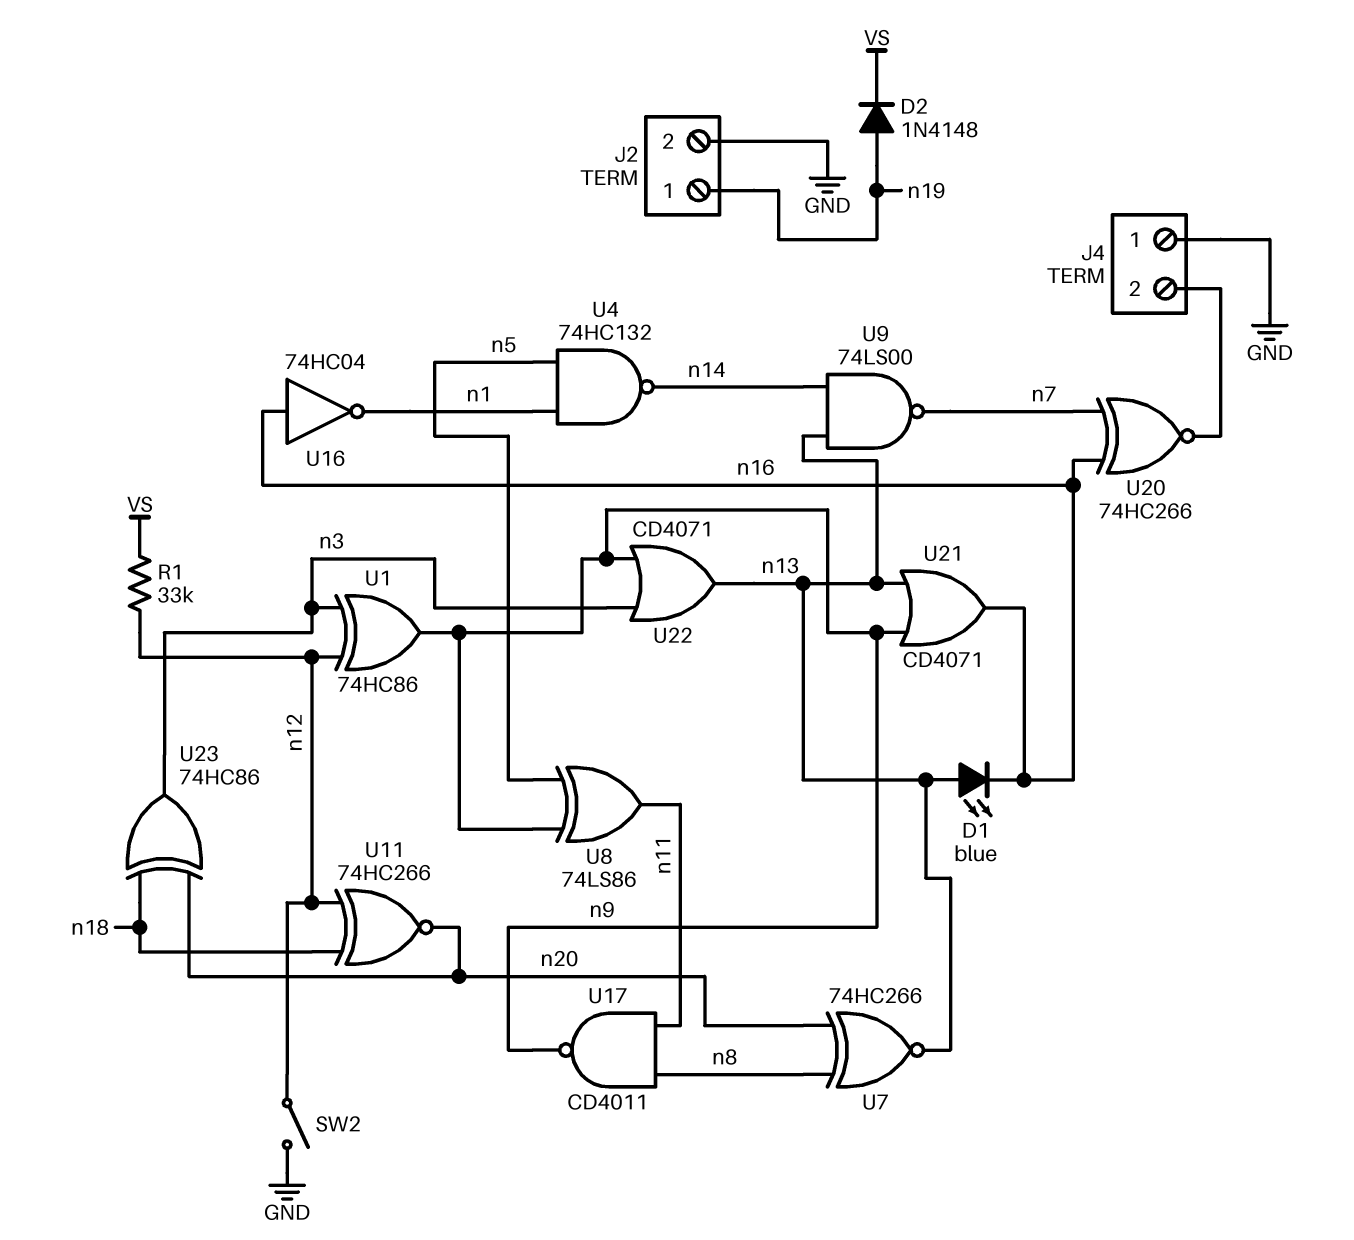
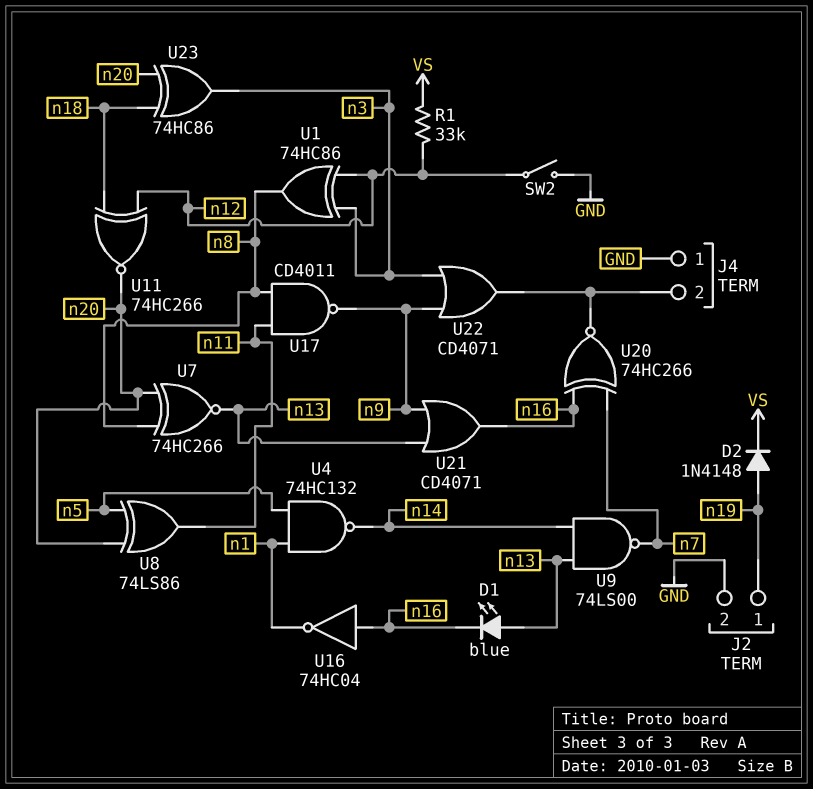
U1: XOR 74HC86 (in n3, in n12, out n9) -> XOR 74HC86 (in n3, in n12, out n8)
U8: XOR 74LS86 (in n5, in n9, out n11) -> XOR 74LS86 (in n5, in n20, out n11)
U22: OR CD4071 (in n3, in n9, out n13) -> OR CD4071 (in n3, in n9, out J4/2)

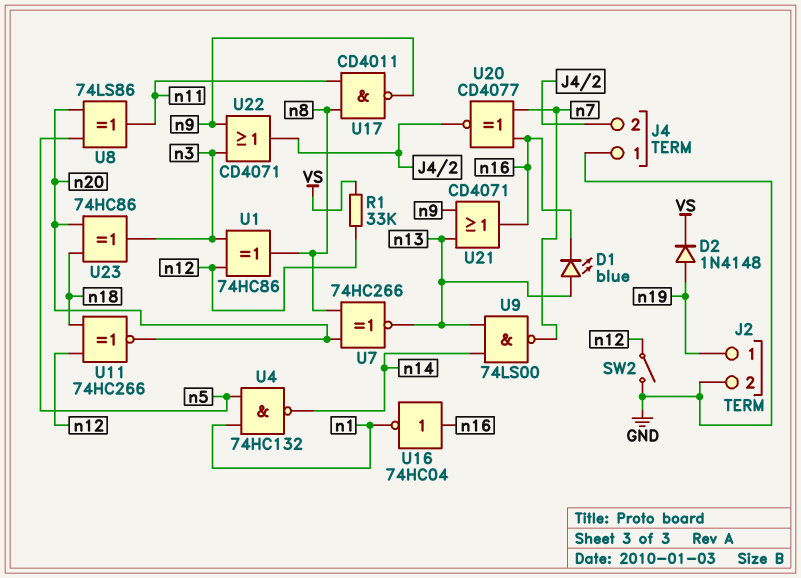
U20: XNOR 74HC266 (in n7, in n16, out J4/2) -> XNOR CD4077 (in n7, in n16, out J4/2)

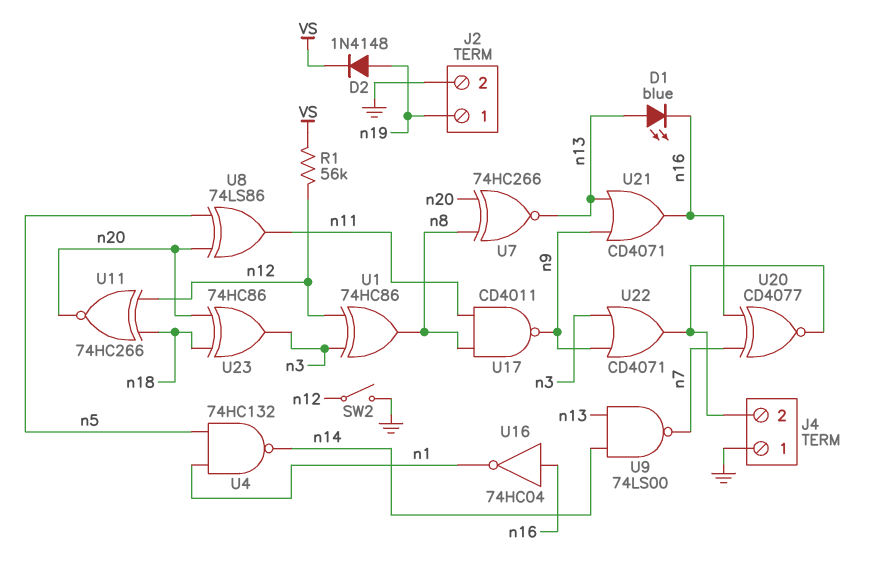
R1: 33k (VS, n12) -> 56k (VS, n12)

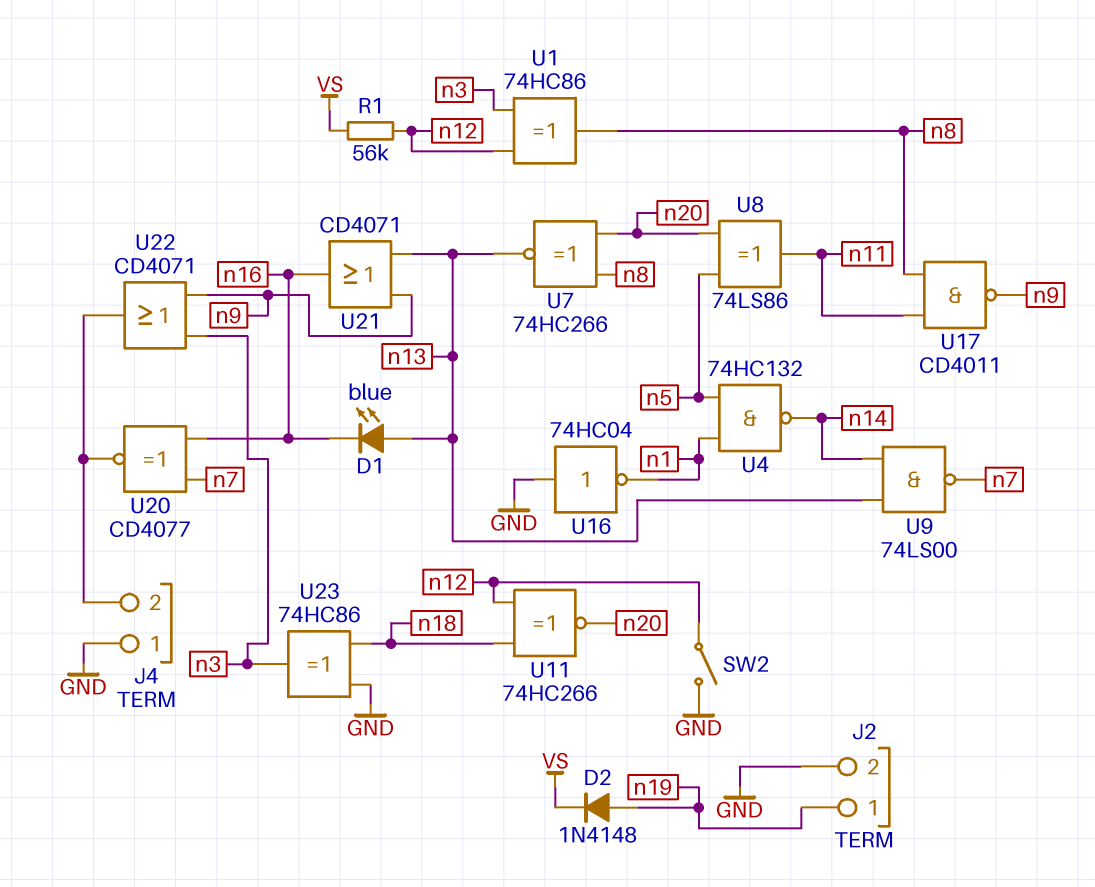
U16: NOT 74HC04 (in n16, out n1) -> NOT 74HC04 (in GND, out n1)
U23: XOR 74HC86 (in n18, in n20, out n3) -> XOR 74HC86 (in GND, in n18, out n3)

